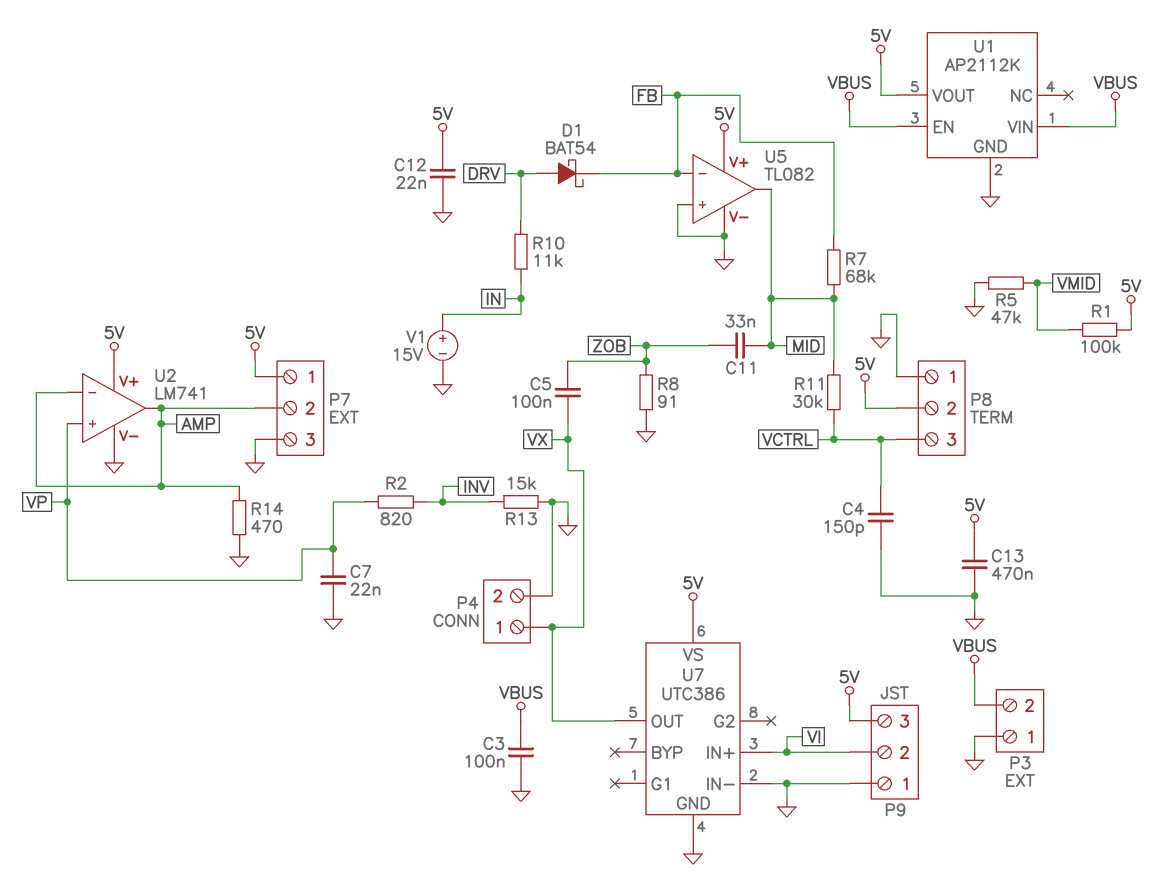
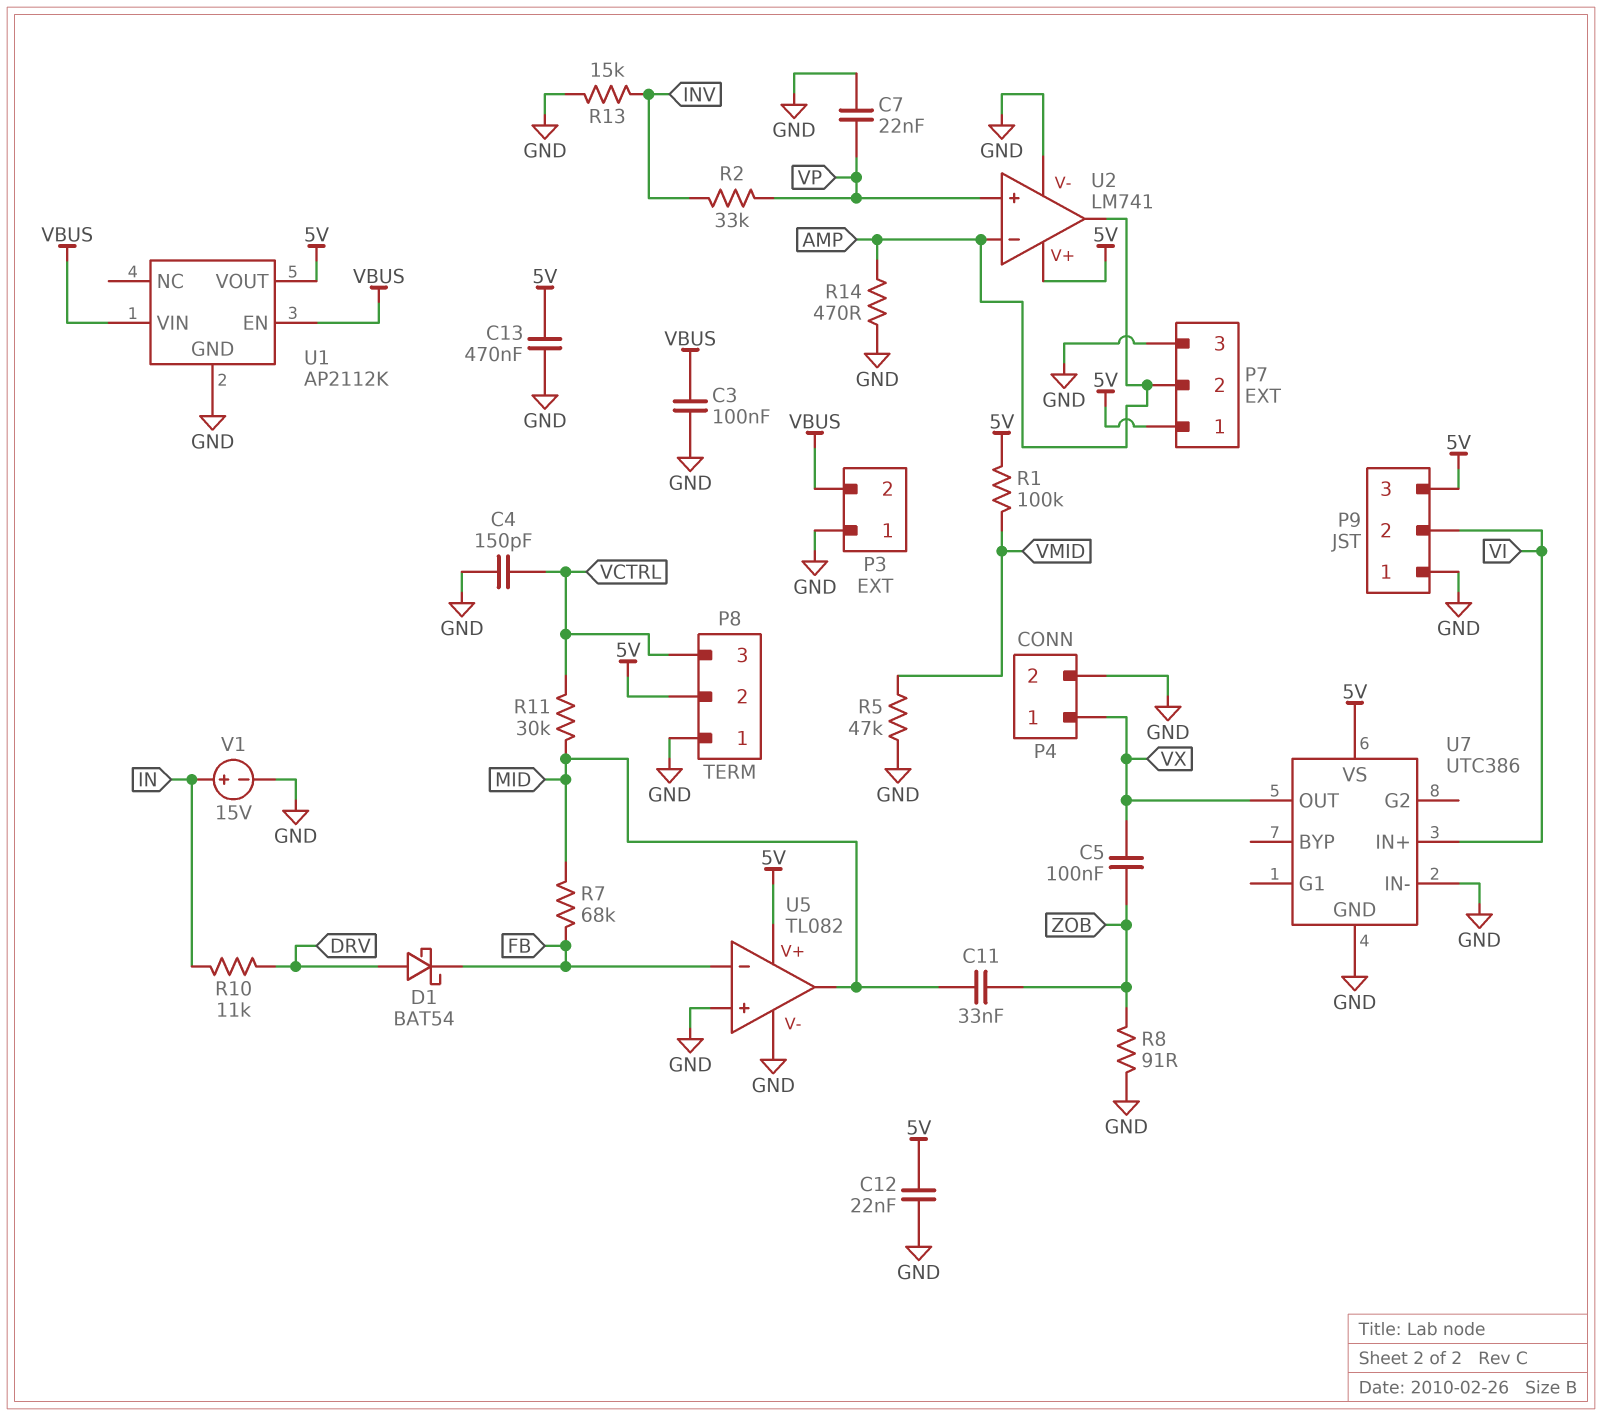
R2: 820 (INV, VP) -> 33k (INV, VP)

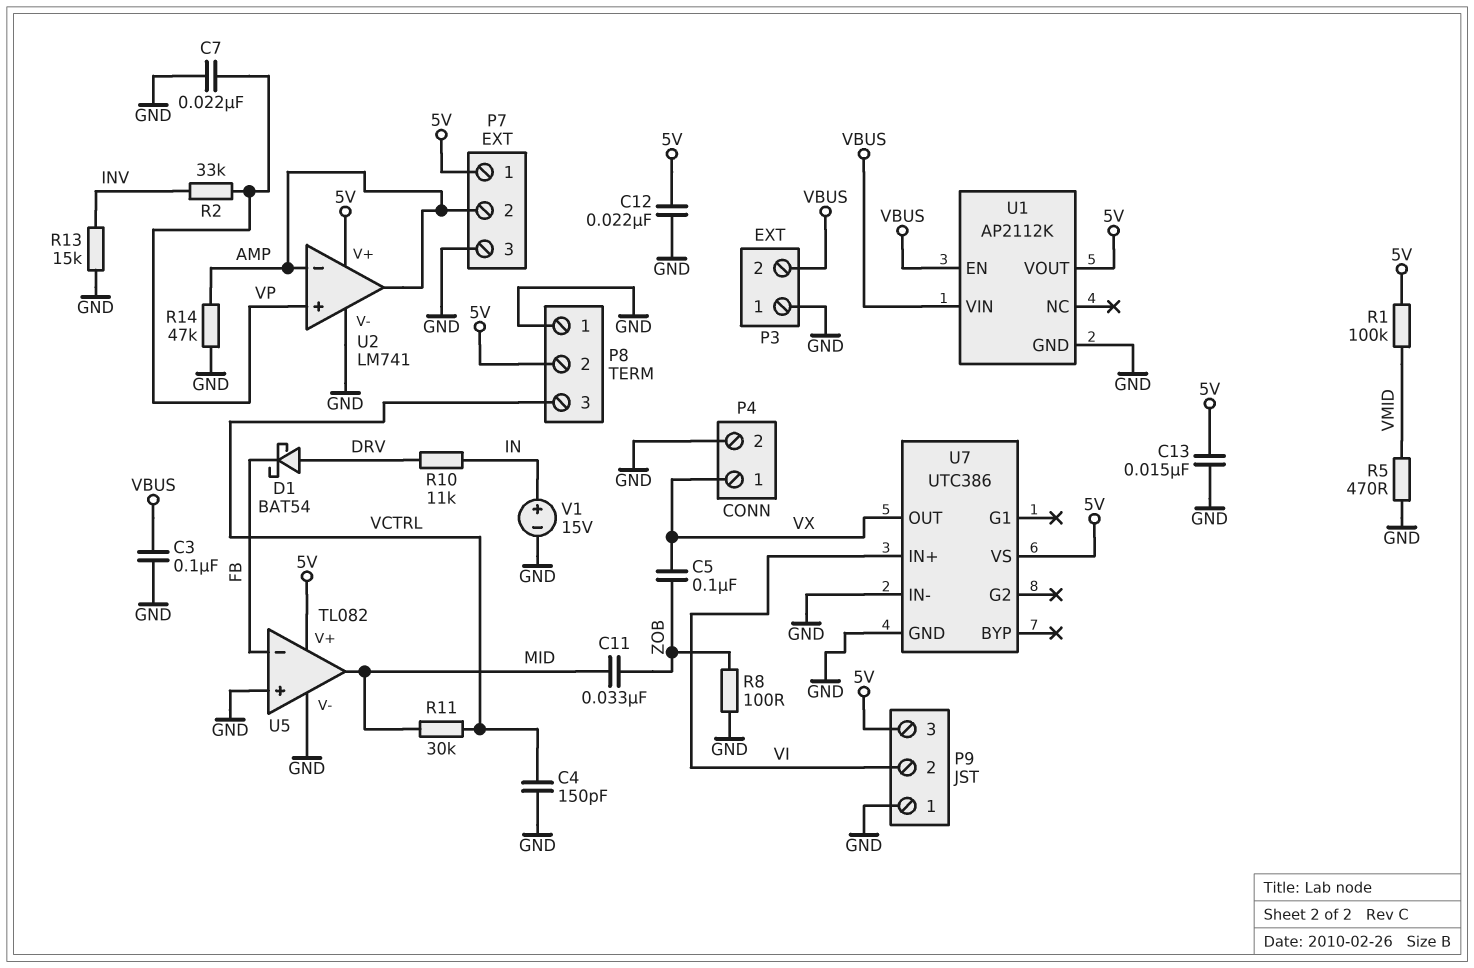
C13: 470nF (5V, GND) -> 15nF (5V, GND)
R5: 47k (GND, VMID) -> 470 (GND, VMID)
R7: 68k (FB, MID) -> none
R8: 91 (GND, ZOB) -> 100 (GND, ZOB)
R14: 470 (AMP, GND) -> 47k (AMP, GND)

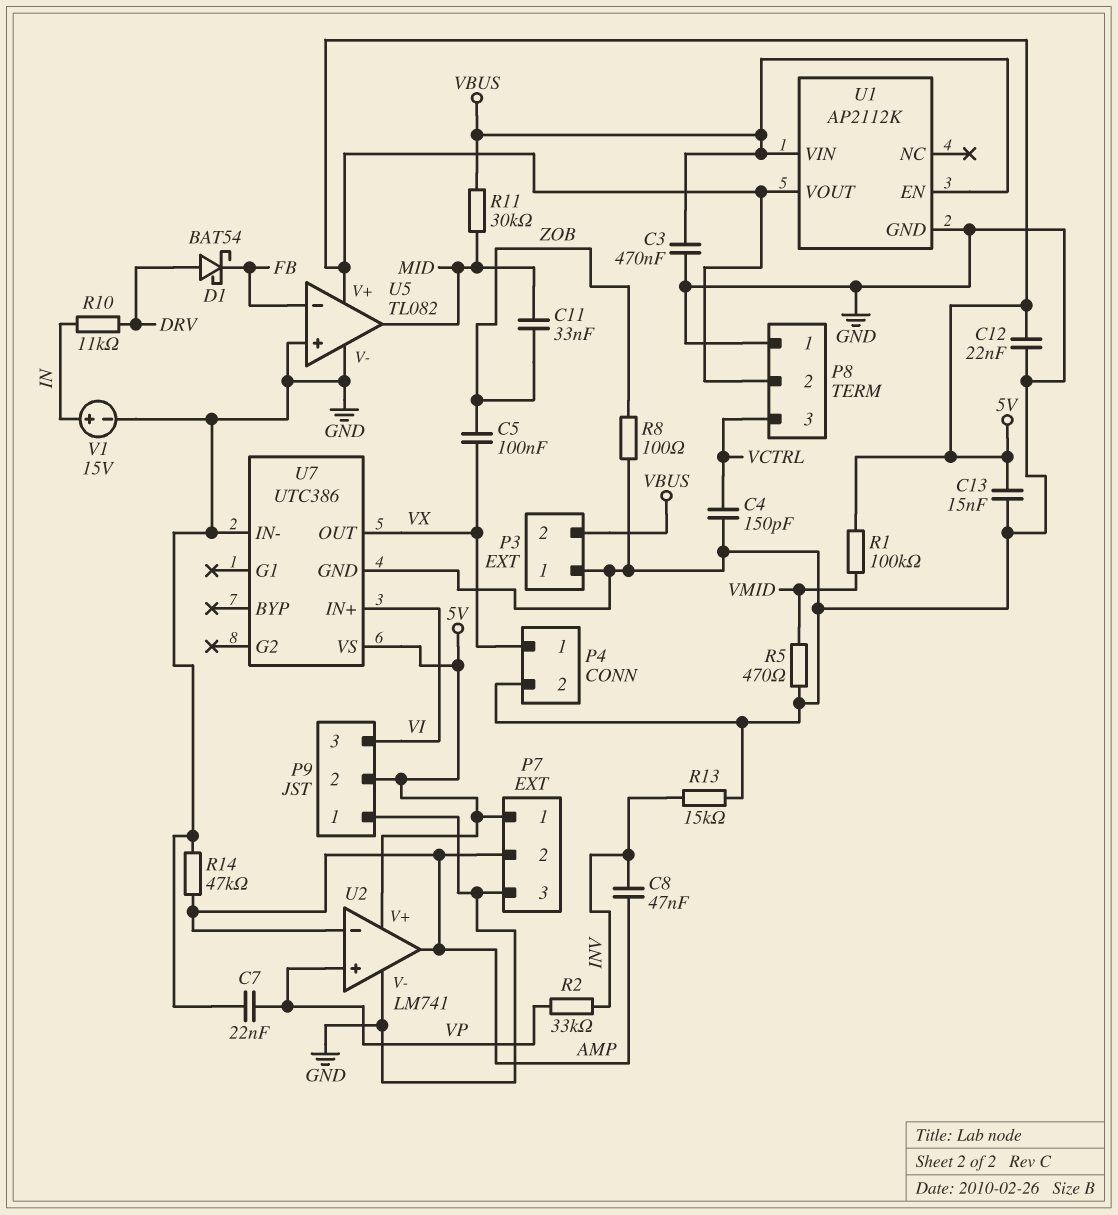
C3: 100nF (GND, VBUS) -> 470nF (GND, VBUS)
C8: none -> 47nF (AMP, INV)
P9 pin 2: VI -> 5V
P9 pin 3: 5V -> VI
R11: 30k (MID, VCTRL) -> 30k (MID, VBUS)

